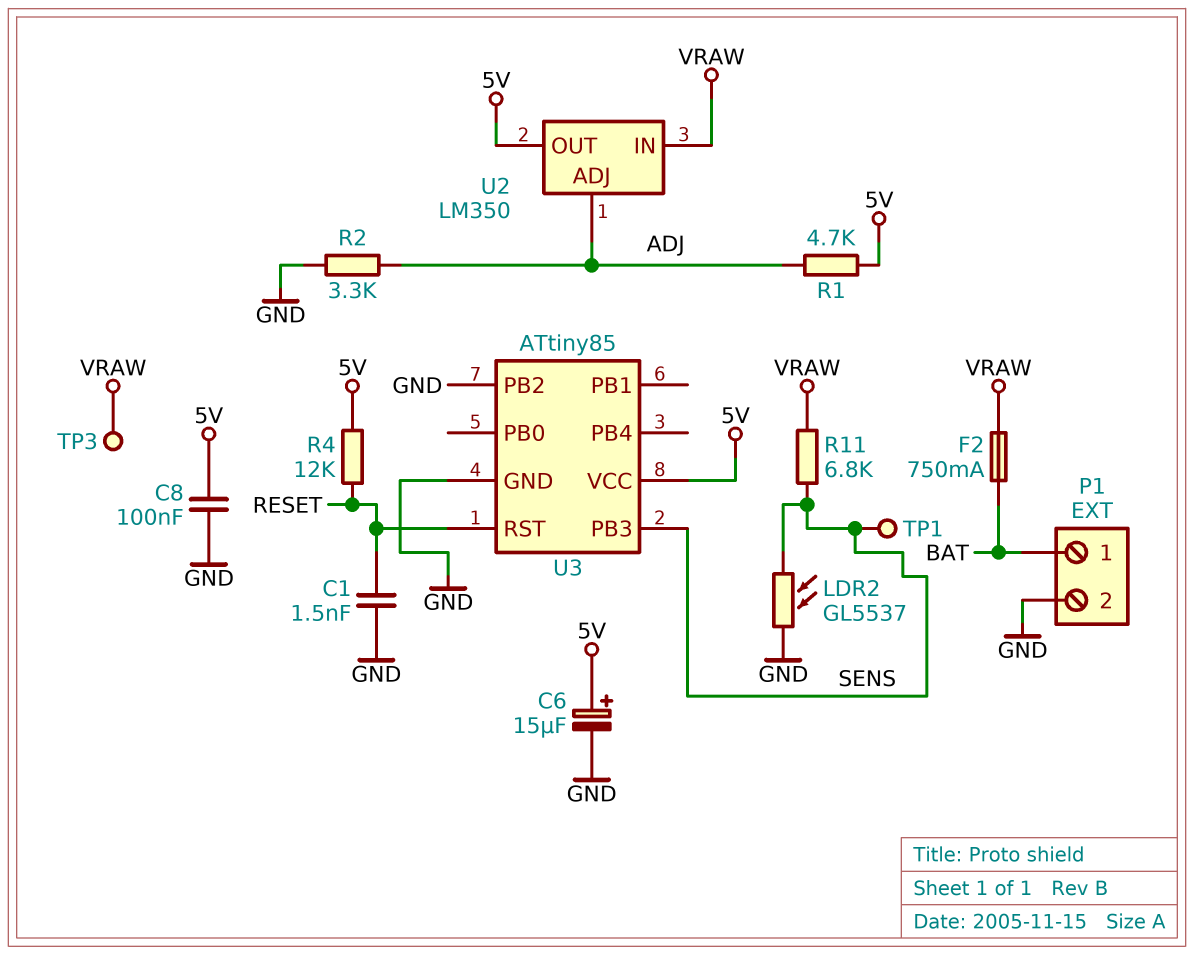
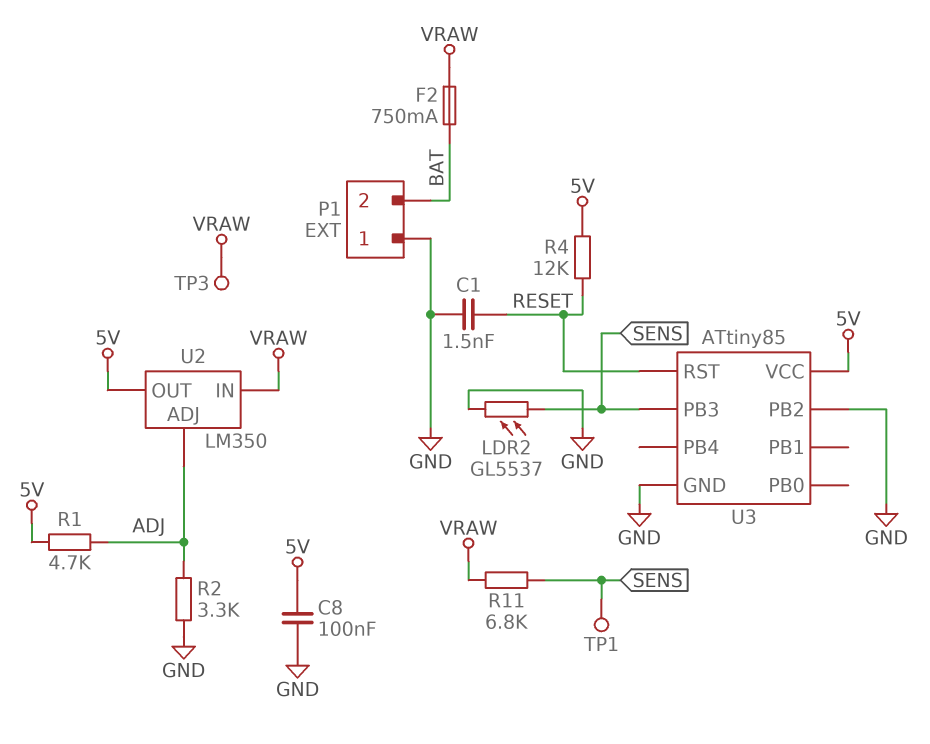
C6: 15uF (plus 5V, minus GND) -> none
P1 pin 1: BAT -> GND
P1 pin 2: GND -> BAT

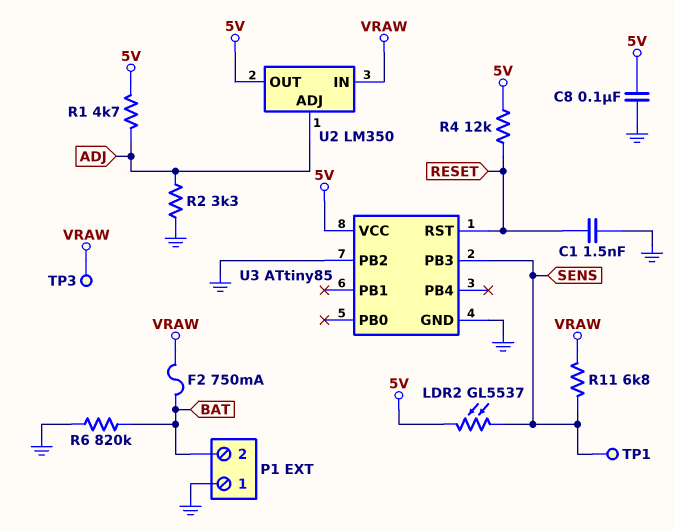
LDR2: GL5537 (GND, SENS) -> GL5537 (5V, SENS)
R6: none -> 820k (BAT, GND)

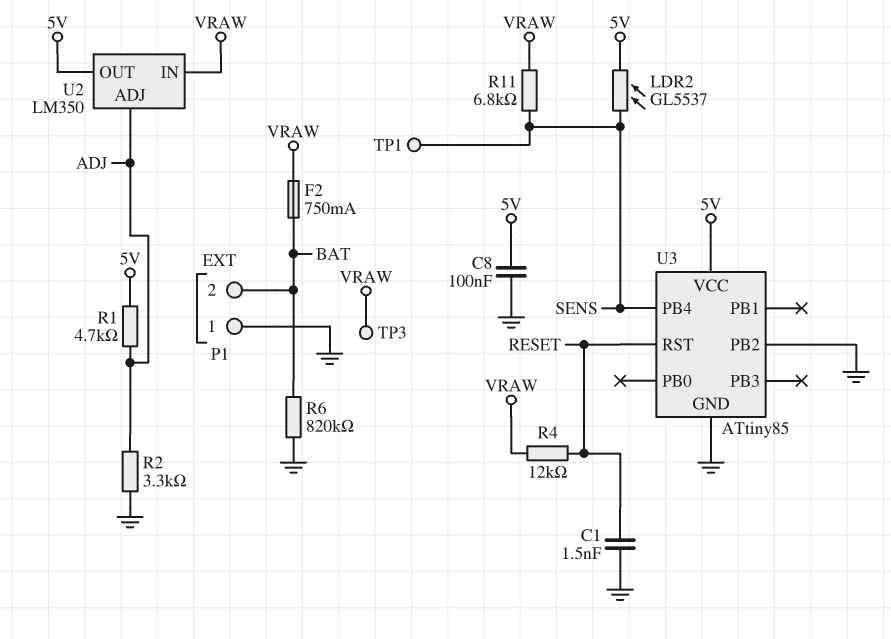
R4: 12k (5V, RESET) -> 12k (RESET, VRAW)
U3 pin PB3: SENS -> none
U3 pin PB4: none -> SENS

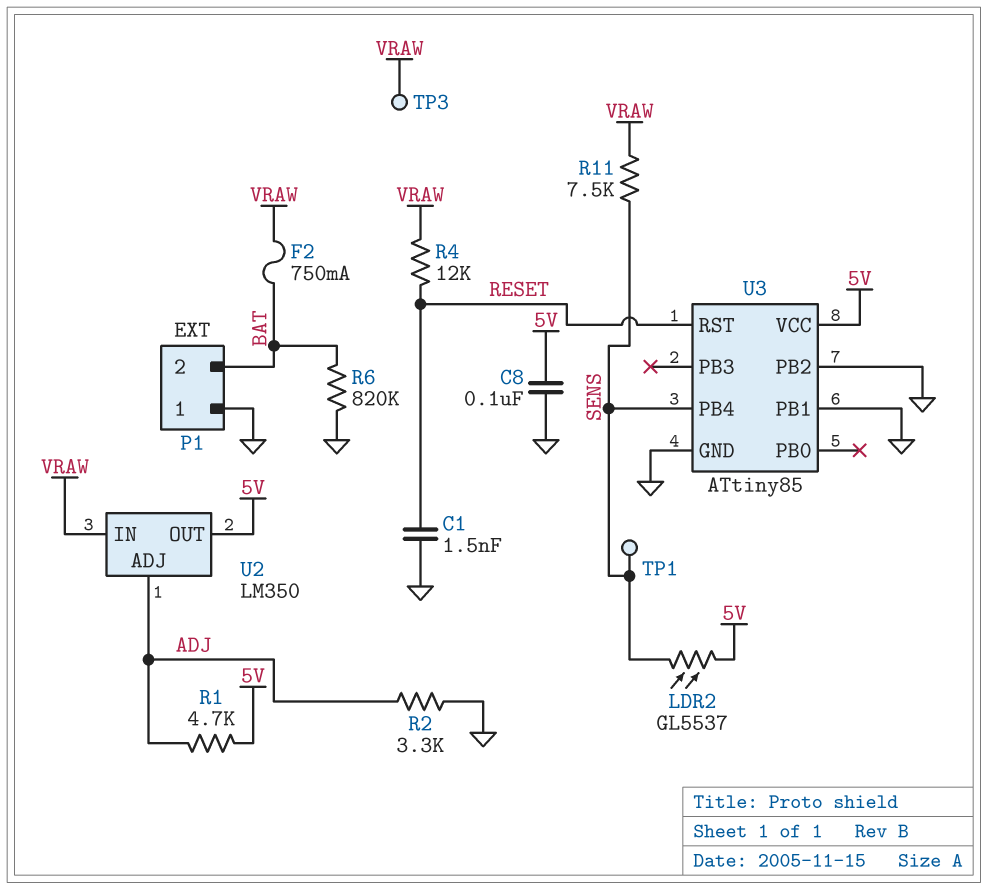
R11: 6.8k (SENS, VRAW) -> 7.5k (SENS, VRAW)
U3 pin PB1: none -> GND

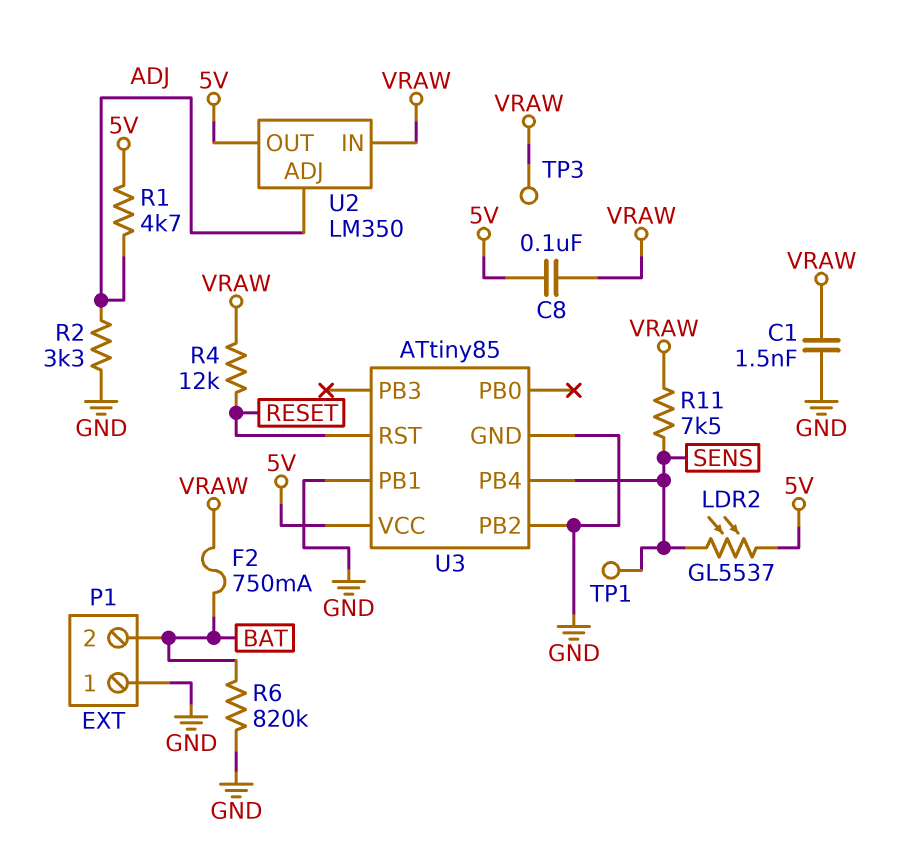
C1: 1.5nF (GND, RESET) -> 1.5nF (GND, VRAW)
C8: 100nF (5V, GND) -> 100nF (5V, VRAW)

